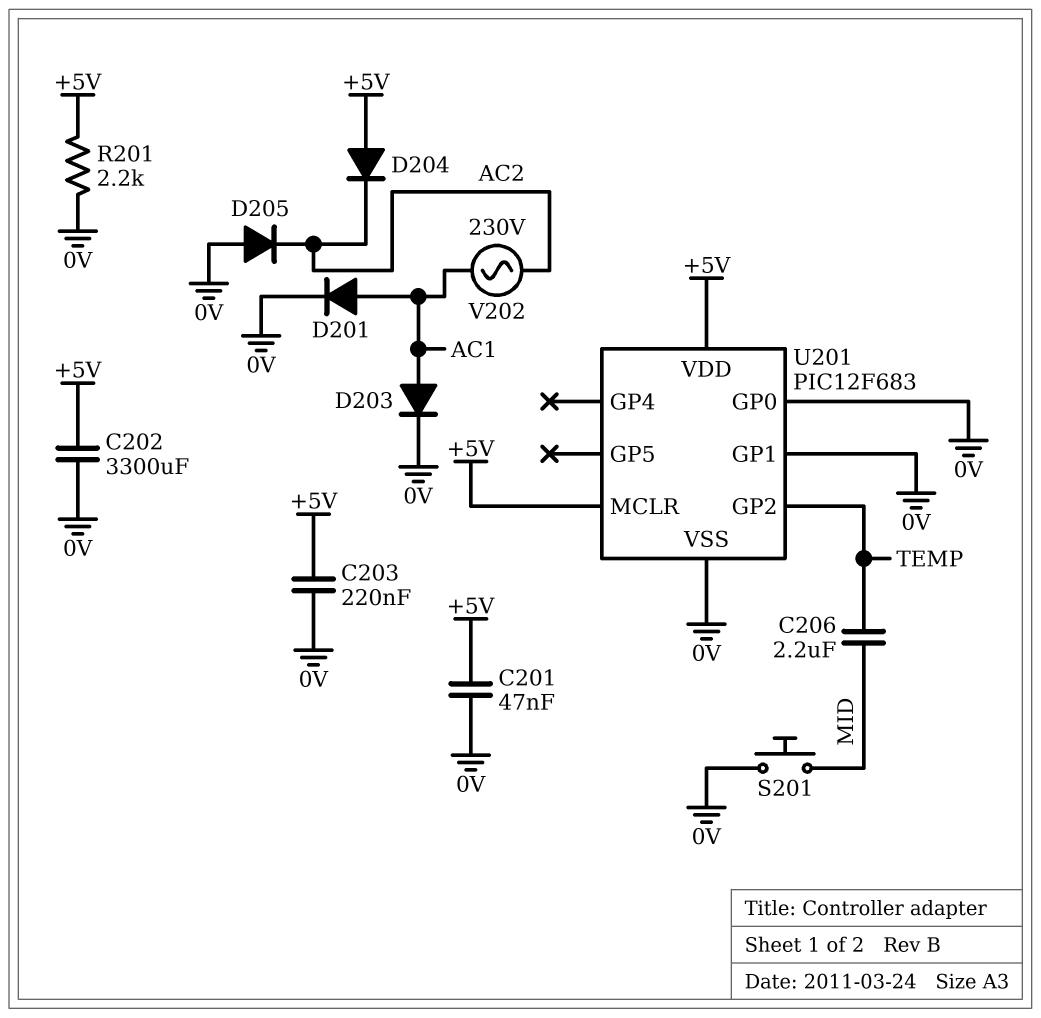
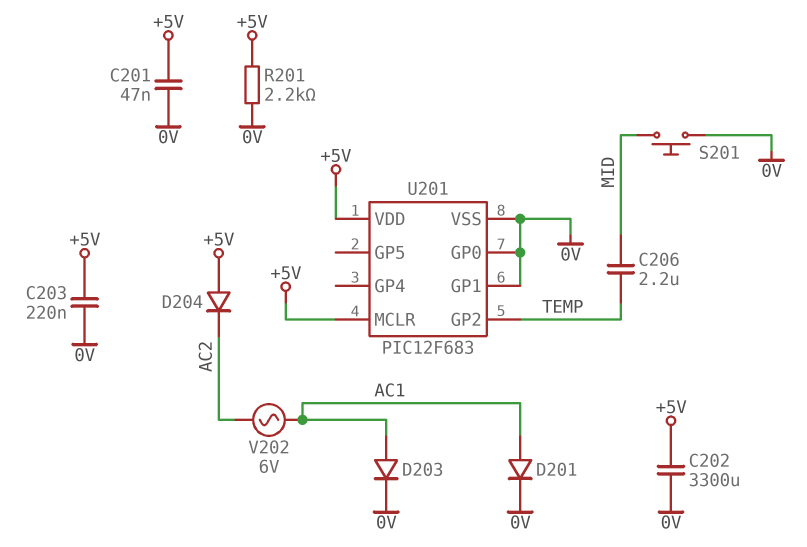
D205: diode (A 0V, K AC2) -> none
V202: AC 230V (AC1, AC2) -> AC 6V (AC1, AC2)

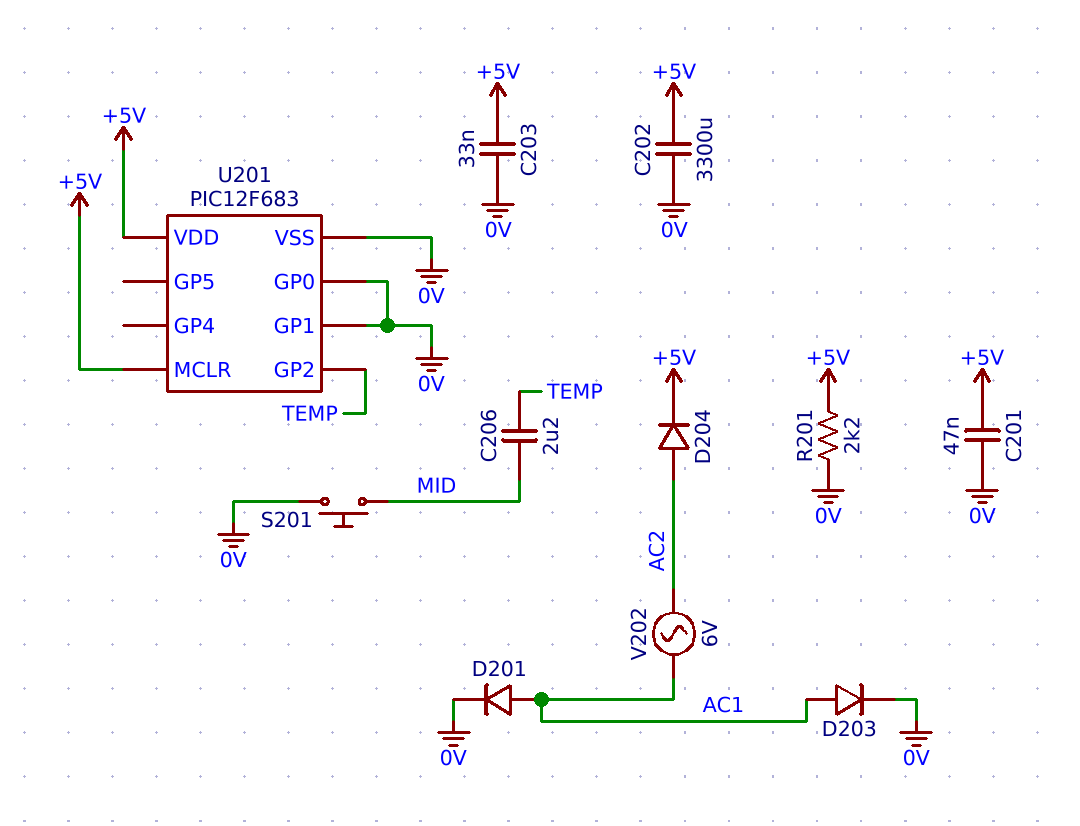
C203: 220nF (+5V, 0V) -> 33nF (+5V, 0V)
D204: diode (A +5V, K AC2) -> diode (A AC2, K +5V)

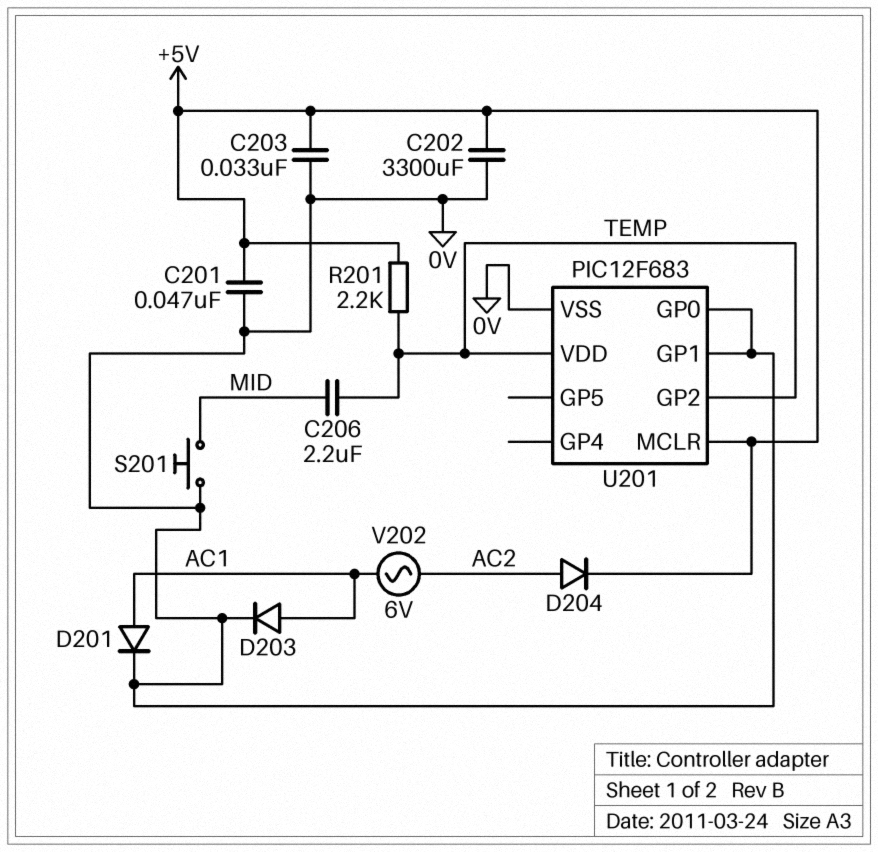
R201: 2.2k (+5V, 0V) -> 2.2k (+5V, TEMP)
U201 pin VDD: +5V -> TEMP

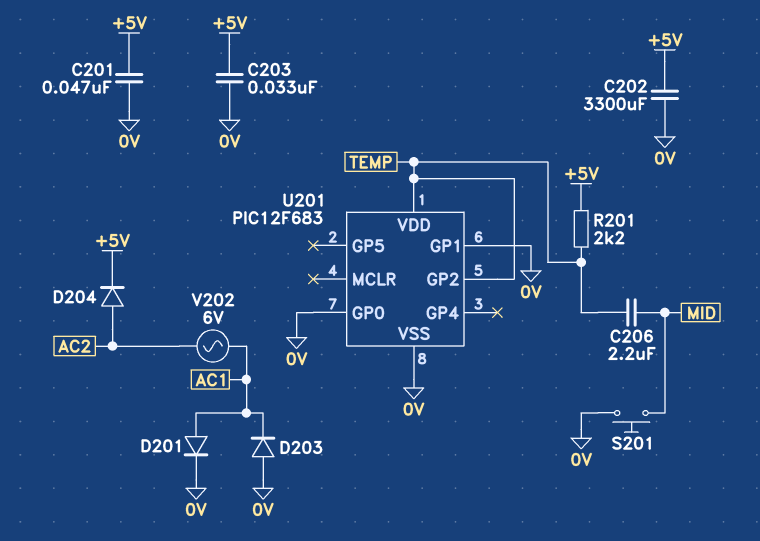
D203: diode (A AC1, K 0V) -> diode (A 0V, K AC1)
U201 pin MCLR: +5V -> none

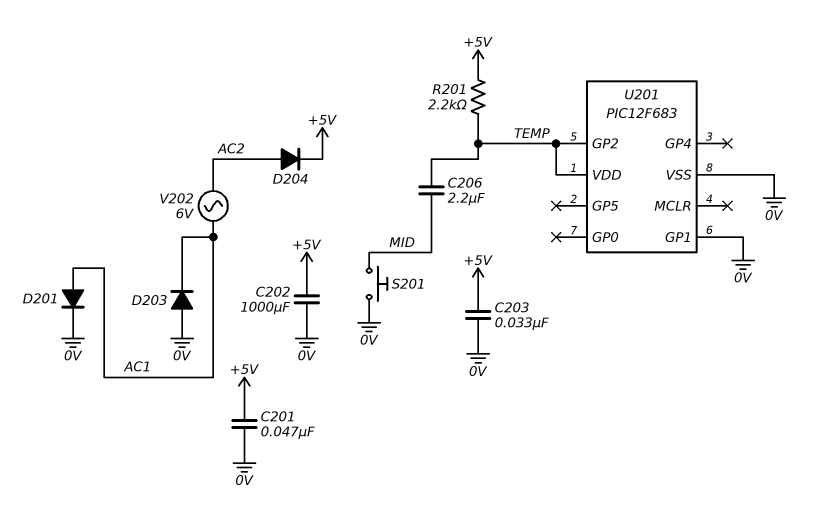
C202: 3300uF (+5V, 0V) -> 1000uF (+5V, 0V)
U201 pin GP0: 0V -> none

